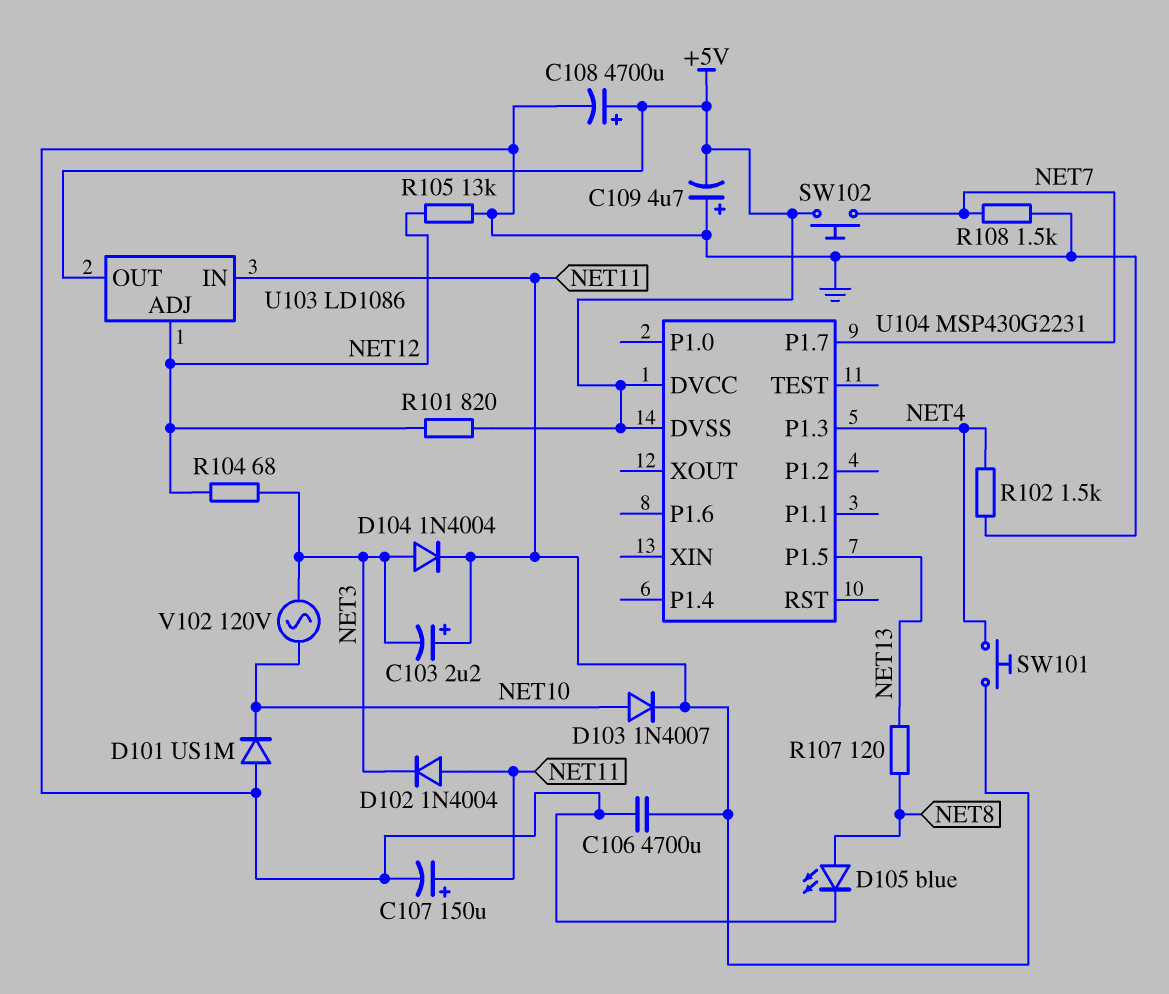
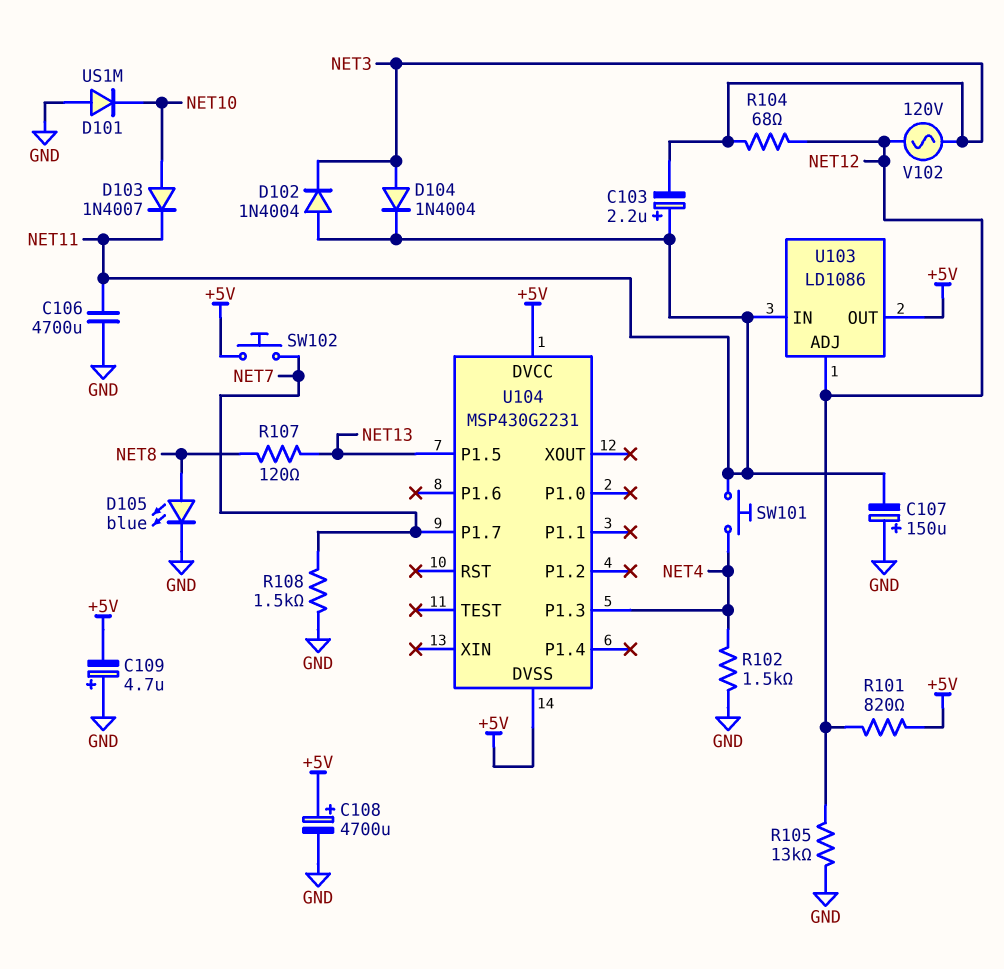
C107: 150uF (plus NET11, minus GND) -> 150uF (plus GND, minus NET11)
V102: AC 120V (NET3, NET10) -> AC 120V (NET3, NET12)

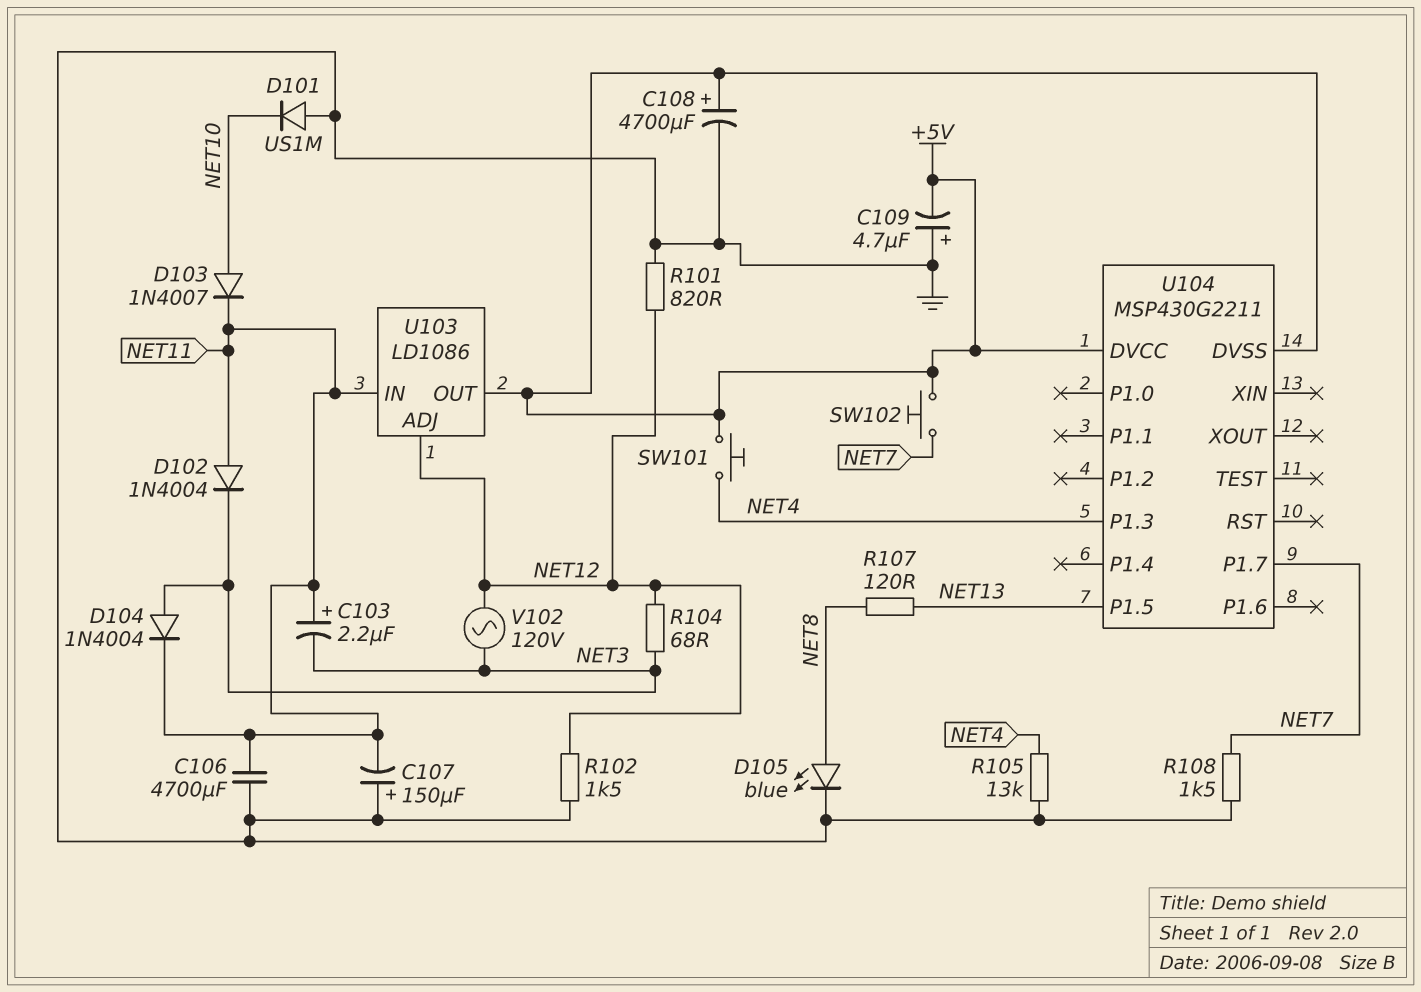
R101: 820 (+5V, NET12) -> 820 (GND, NET12)
R102: 1.5k (GND, NET4) -> 1.5k (GND, NET12)
R105: 13k (GND, NET12) -> 13k (GND, NET4)
SW101: button (NET4, NET11) -> button (+5V, NET4)
U104: MSP430G2231 -> MSP430G2211

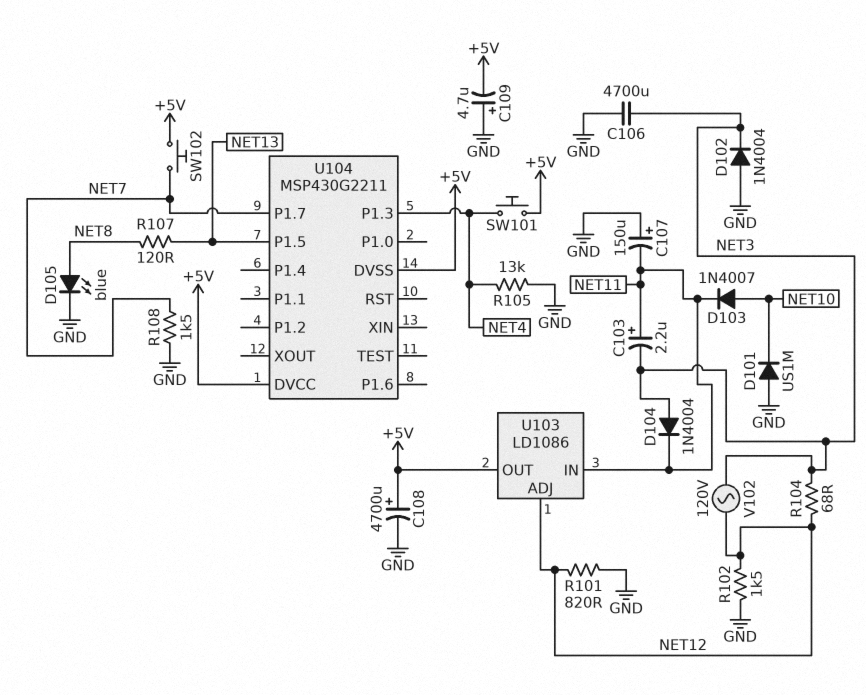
C106: 4700uF (GND, NET11) -> 4700uF (GND, NET3)
D102: diode 1N4004 (A NET11, K NET3) -> diode 1N4004 (A GND, K NET3)

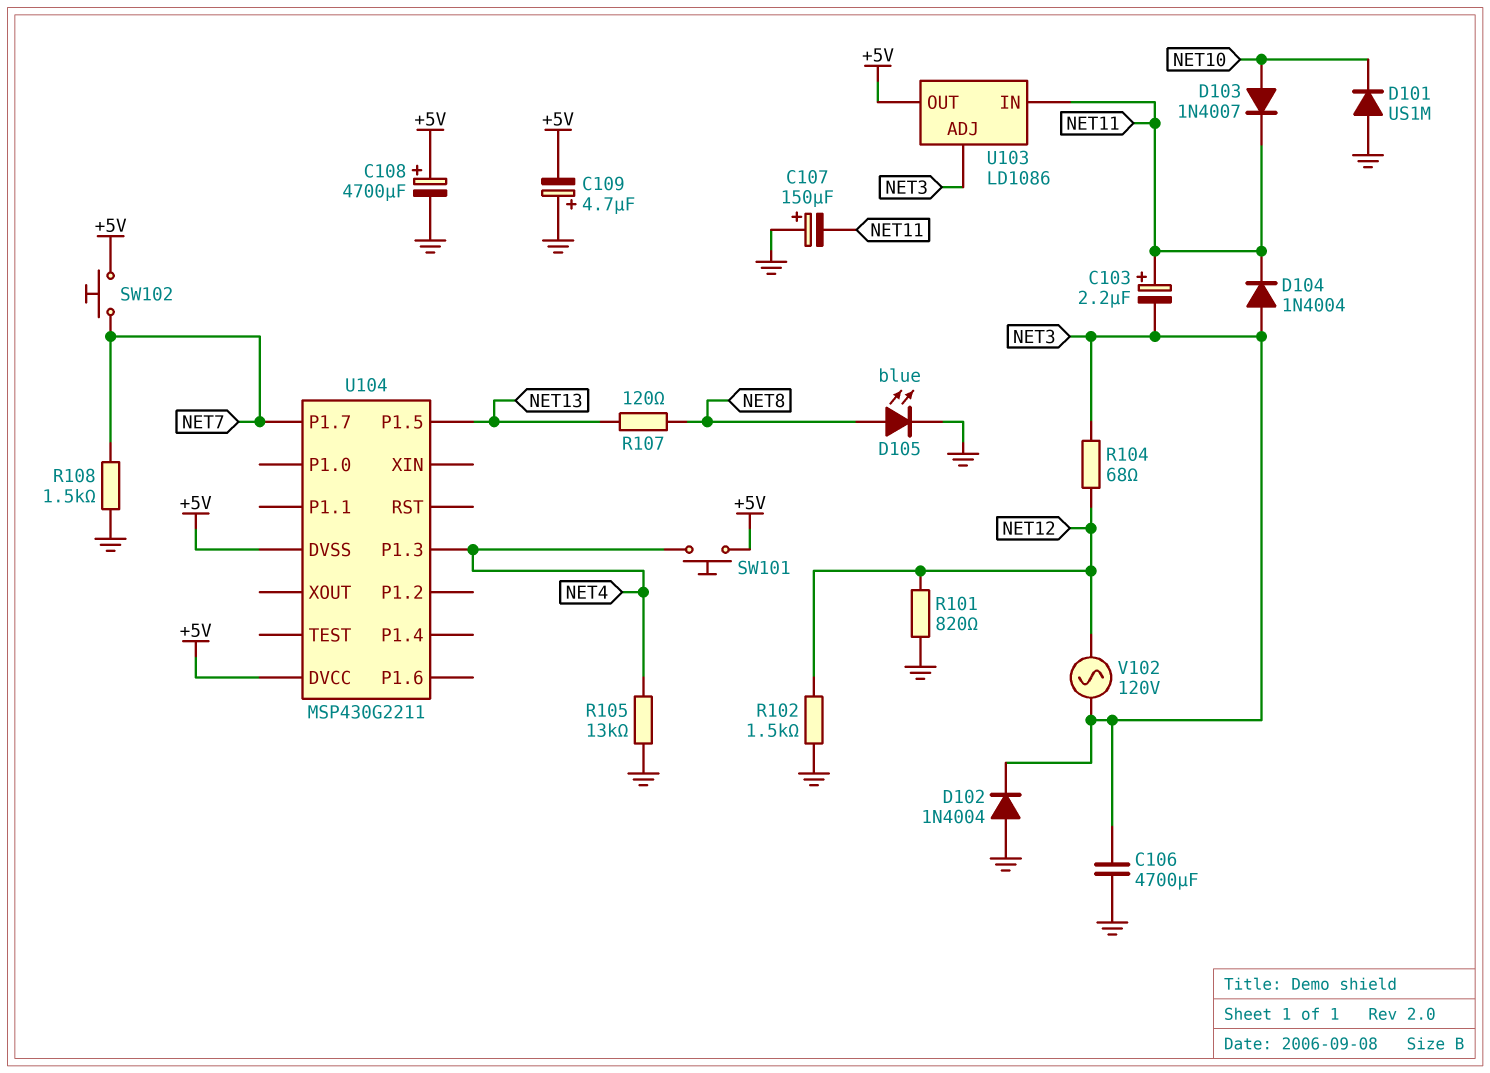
U103 pin ADJ: NET12 -> NET3

